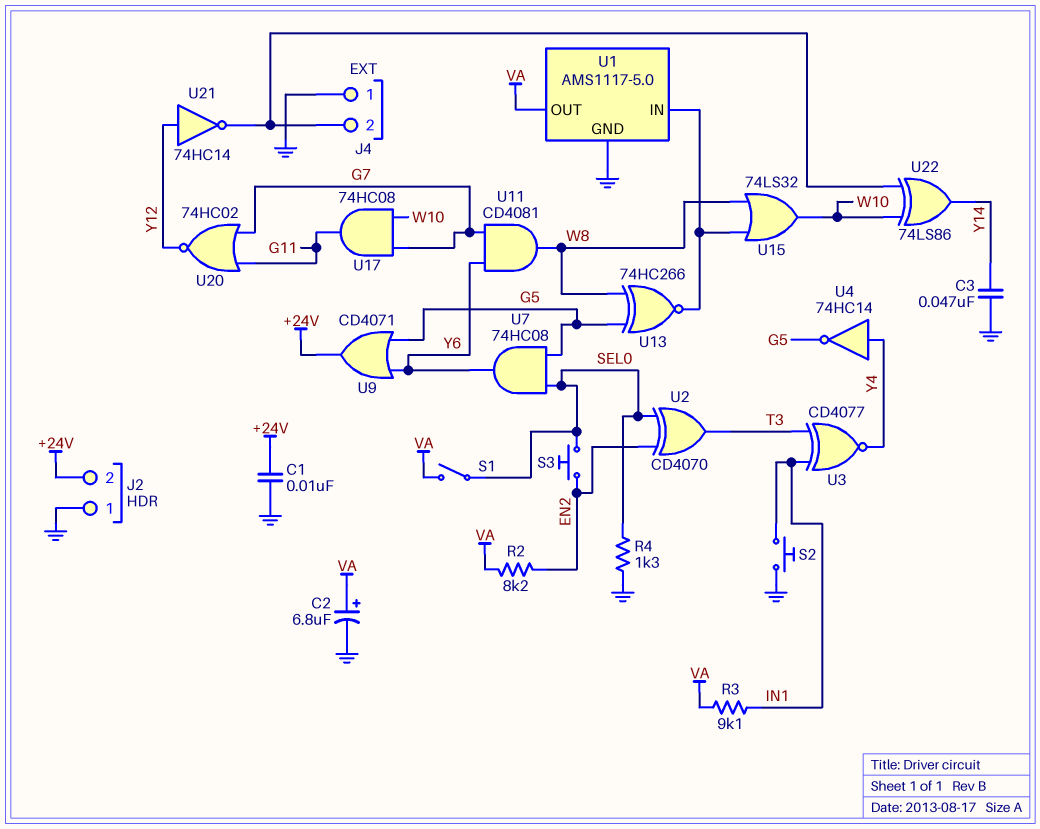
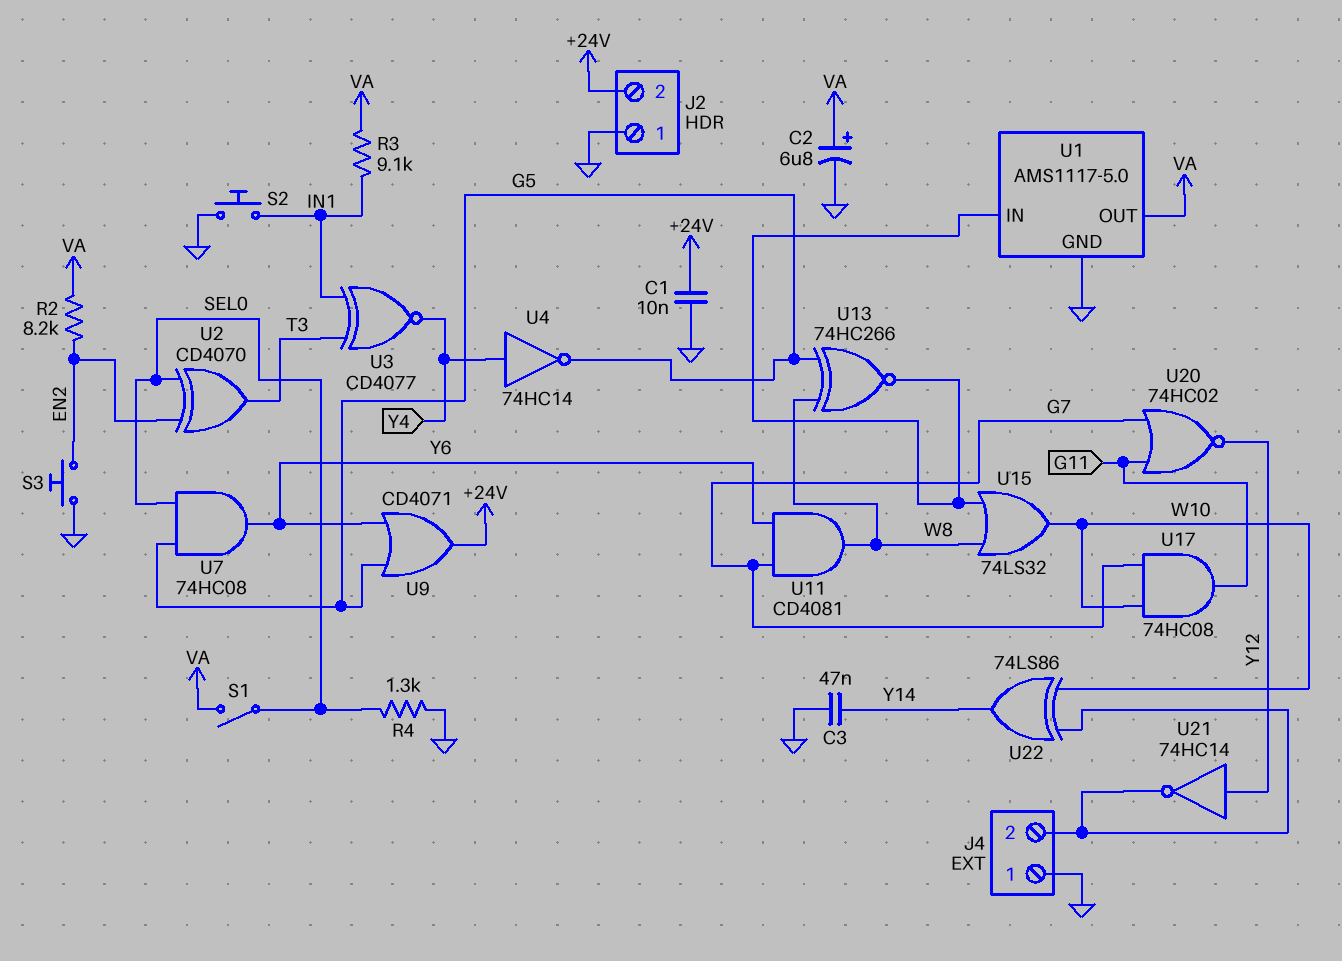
S3: button (EN2, SEL0) -> button (EN2, GND)

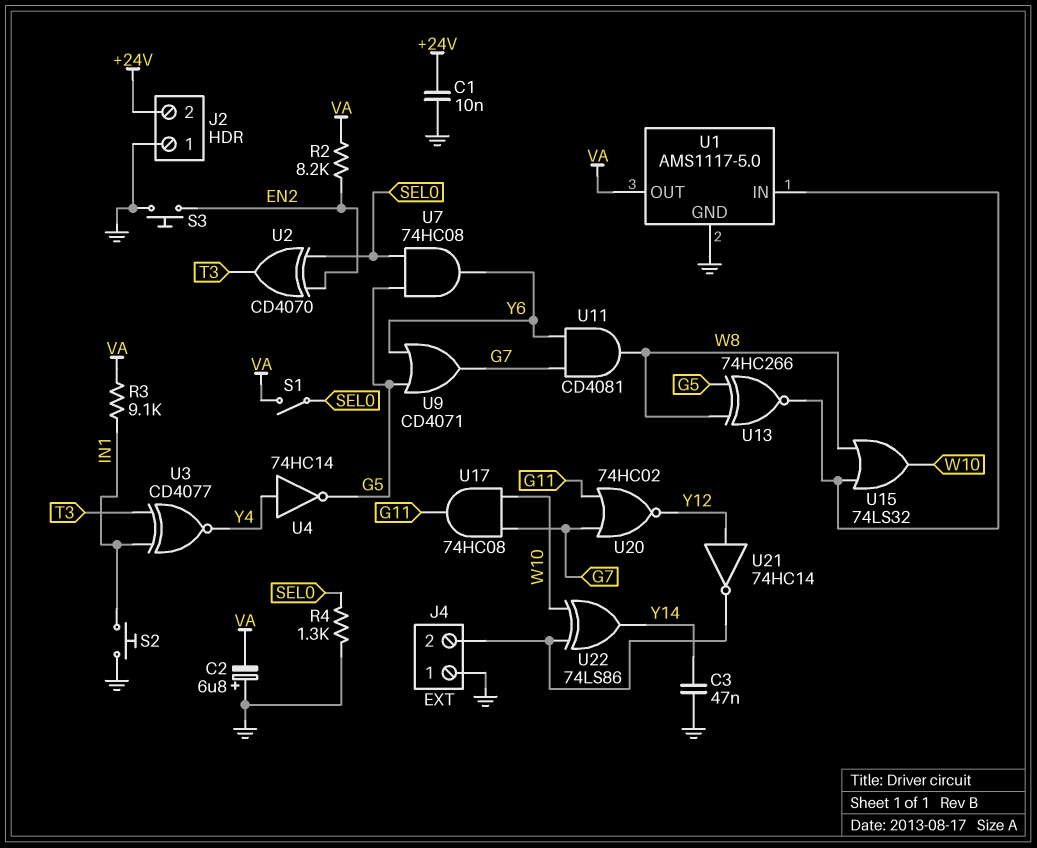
C2: 6.8uF (plus VA, minus GND) -> 6.8uF (plus GND, minus VA)
U9: OR CD4071 (in G5, in Y6, out +24V) -> OR CD4071 (in G5, in Y6, out G7)

